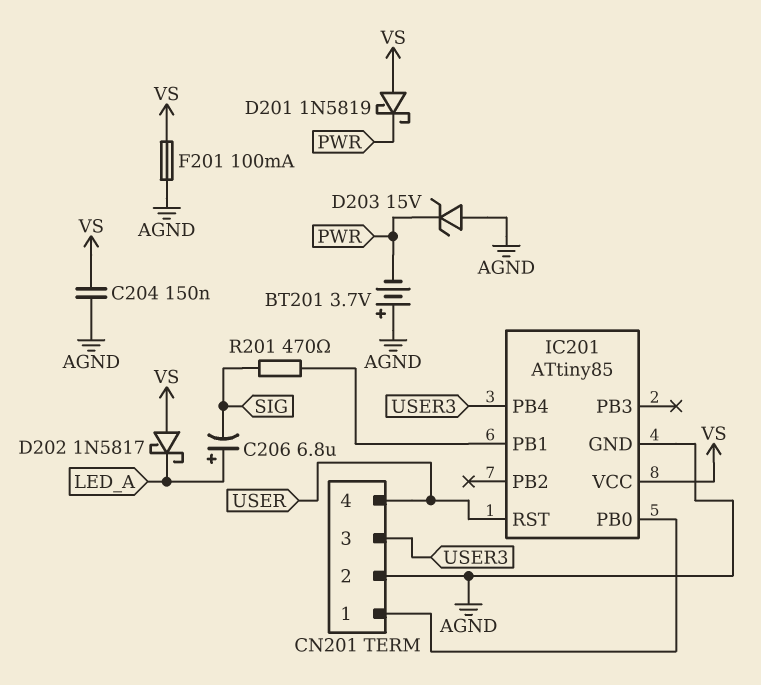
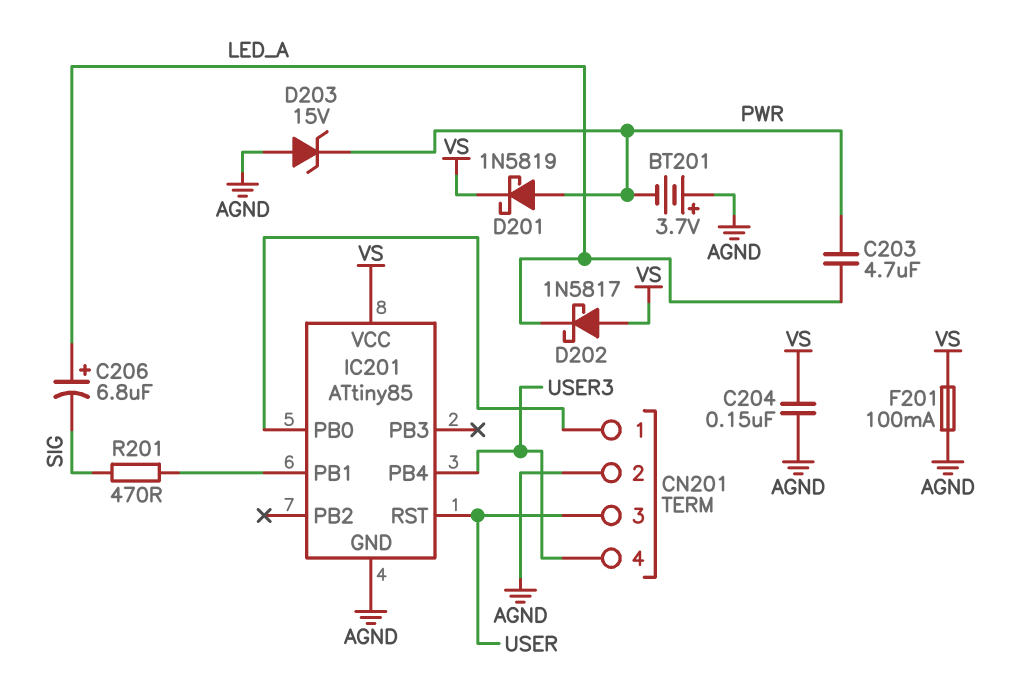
C203: none -> 4.7uF (LED_A, PWR)
CN201 pin 3: USER3 -> USER
CN201 pin 4: USER -> USER3
D201: schottky 1N5819 (A VS, K PWR) -> schottky 1N5819 (A PWR, K VS)

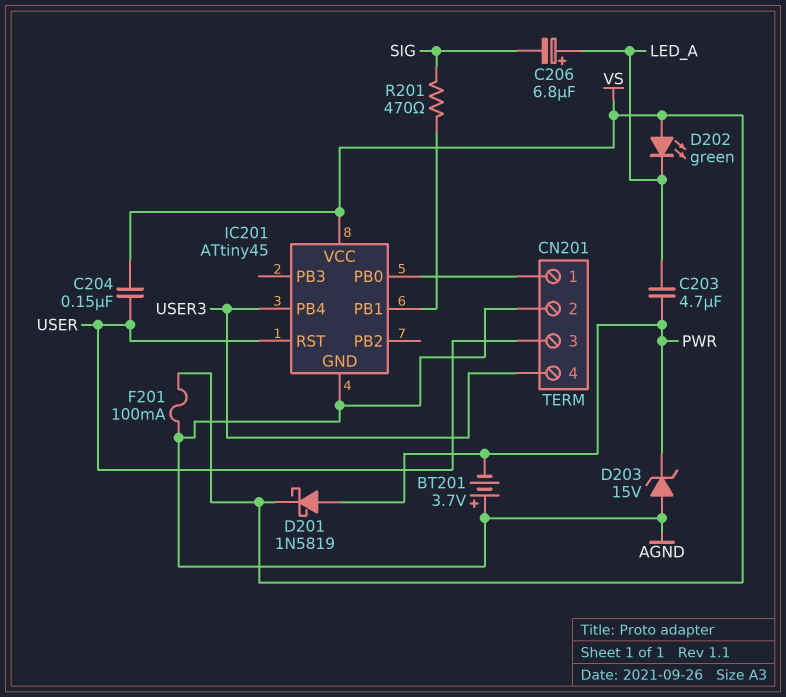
C204: 150nF (AGND, VS) -> 150nF (USER, VS)
D202: schottky 1N5817 (A VS, K LED_A) -> LED green (A VS, K LED_A)
IC201: ATtiny85 -> ATtiny45

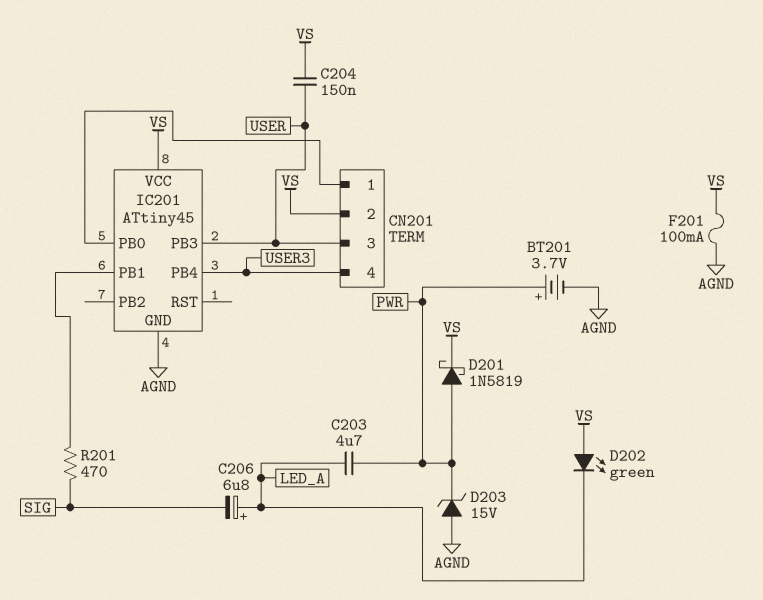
BT201: 3.7V (plus AGND, minus PWR) -> 3.7V (plus PWR, minus AGND)
CN201 pin 2: AGND -> VS
IC201 pin PB3: none -> USER
IC201 pin RST: USER -> none

